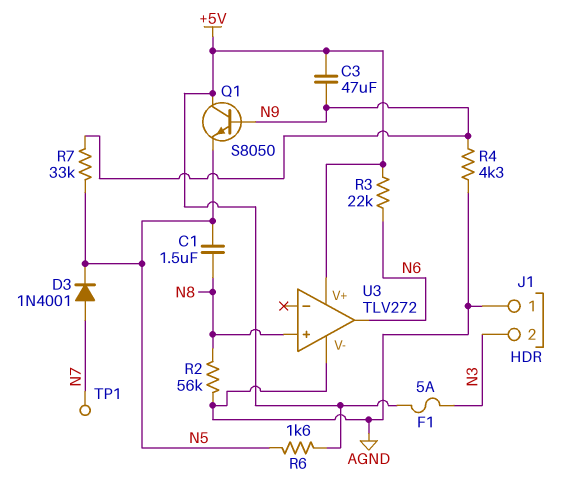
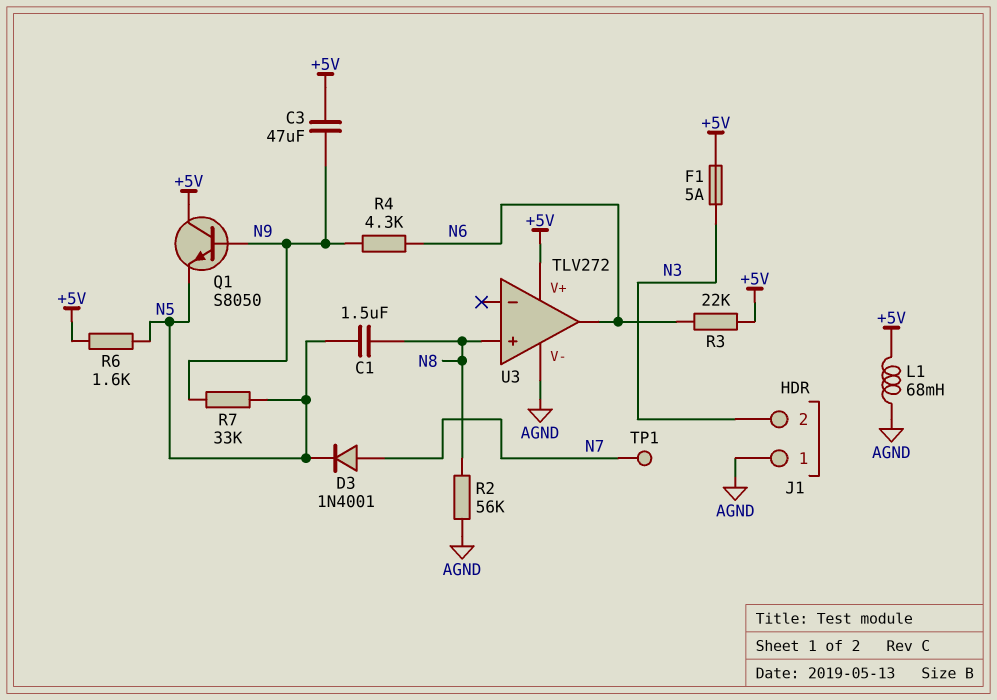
L1: none -> 68mH (+5V, AGND)
R4: 4.3k (AGND, N9) -> 4.3k (N6, N9)

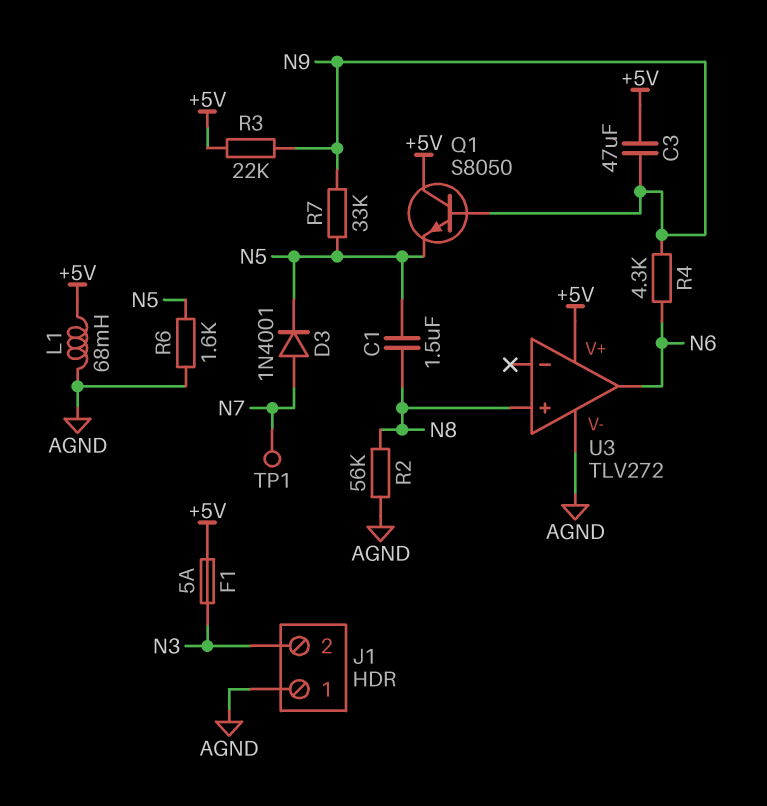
R3: 22k (+5V, N6) -> 22k (+5V, N9)
R6: 1.6k (+5V, N5) -> 1.6k (AGND, N5)

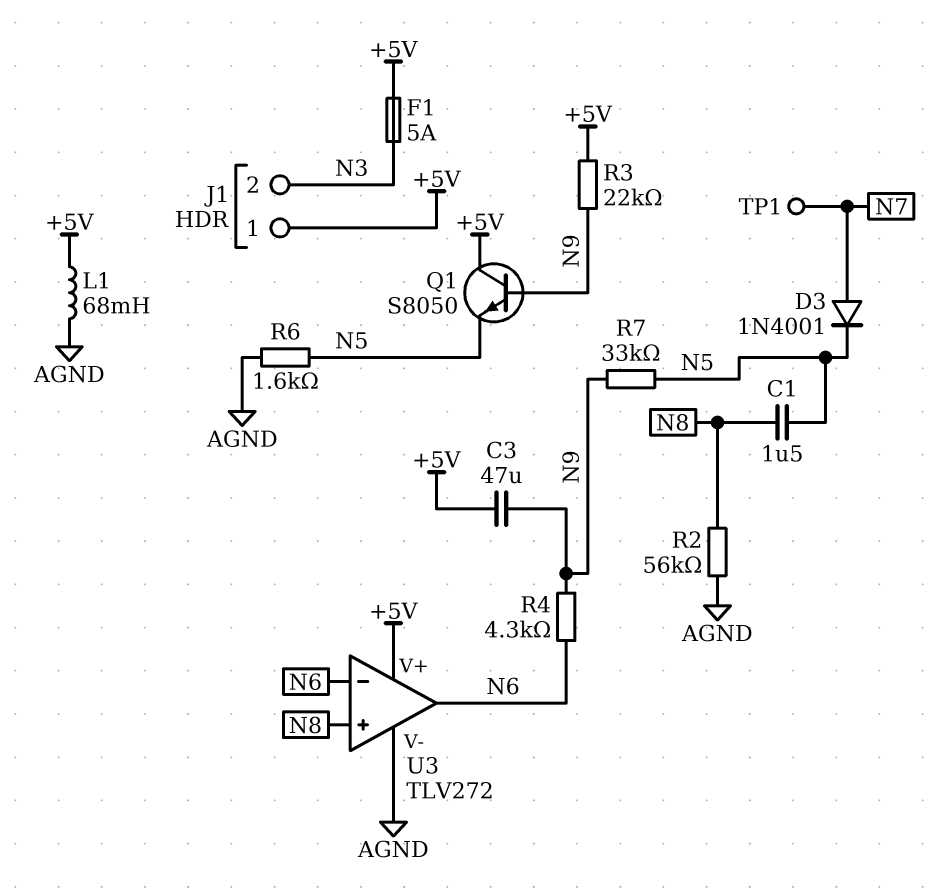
J1 pin 1: AGND -> +5V
U3 pin in-: none -> N6

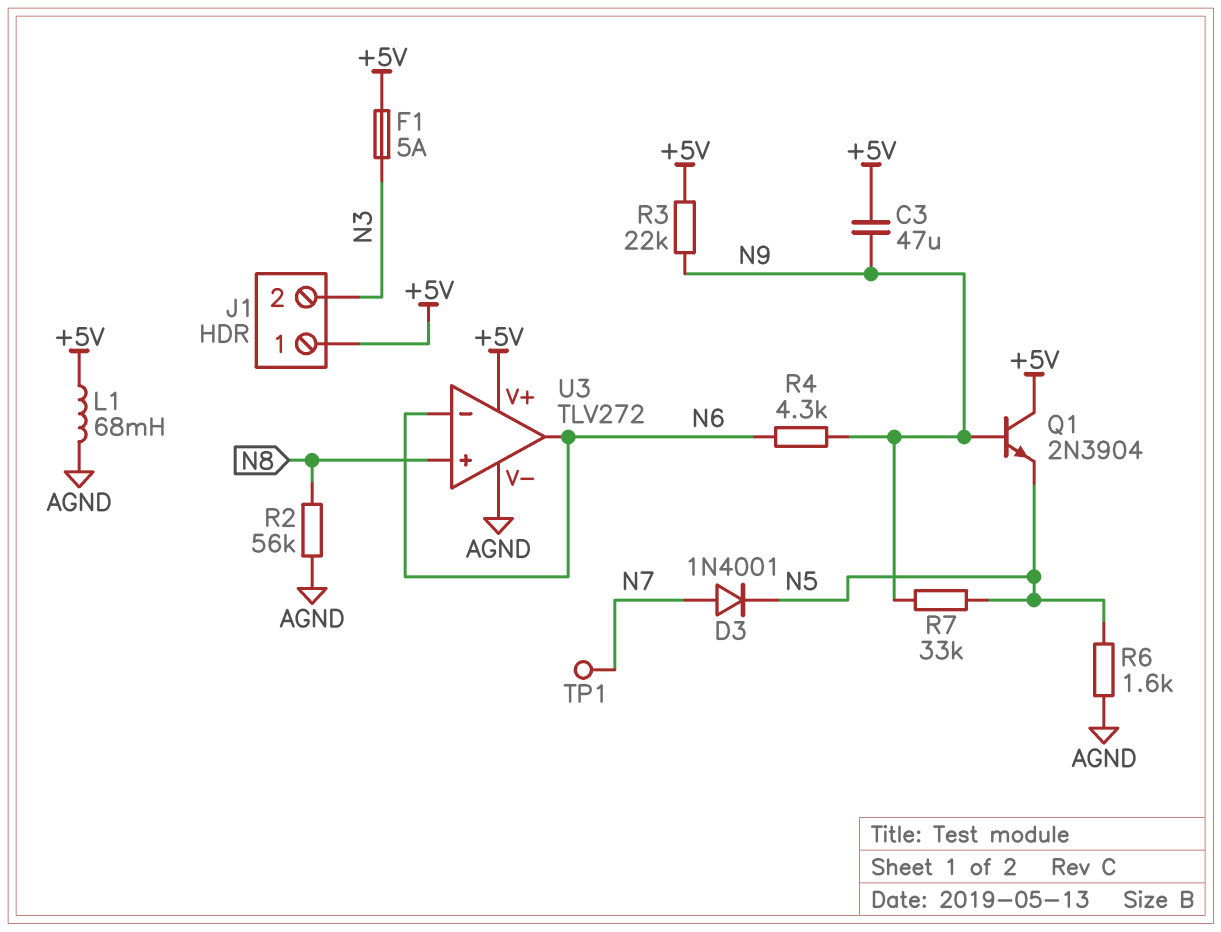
C1: 1.5uF (N5, N8) -> none
Q1: NPN S8050 (B N9, C +5V, E N5) -> NPN 2N3904 (B N9, C +5V, E N5)

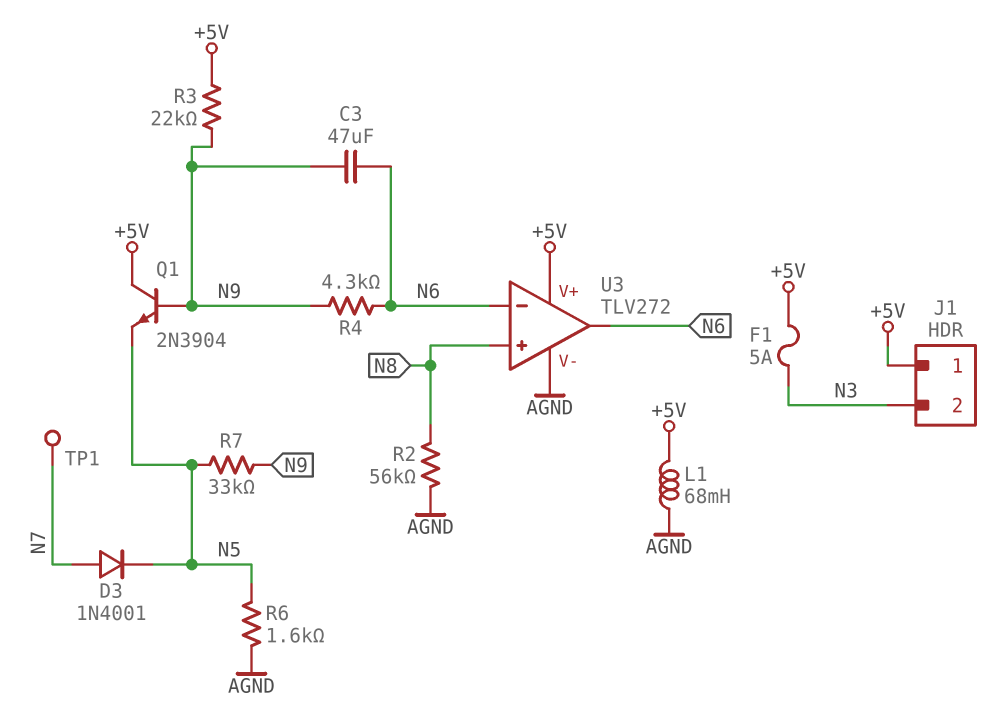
C3: 47uF (+5V, N9) -> 47uF (N6, N9)

